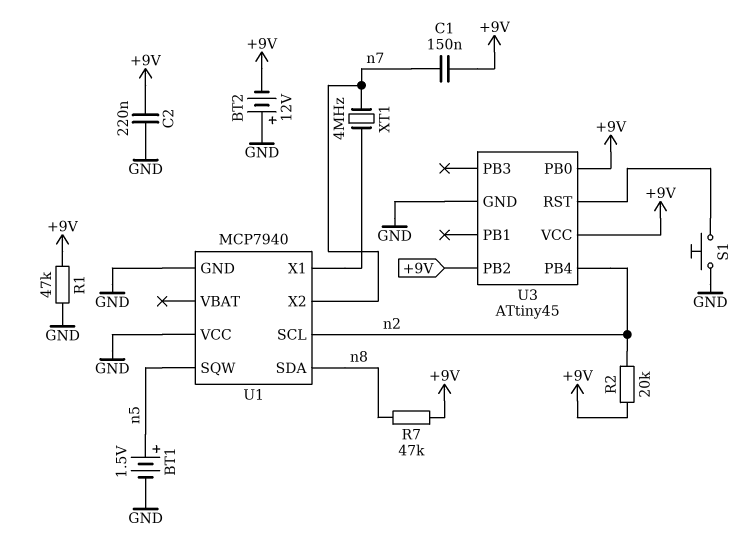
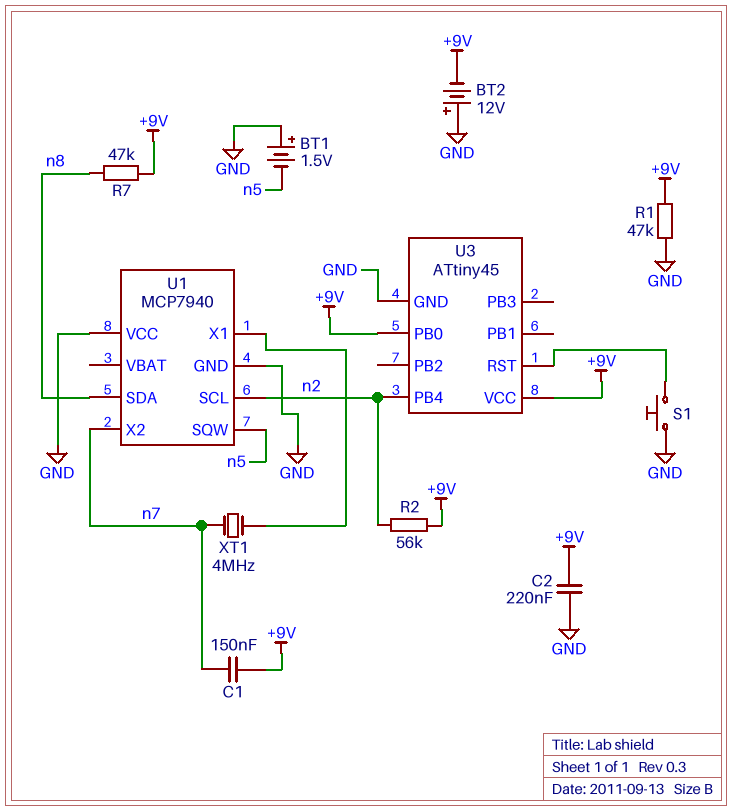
BT1: 1.5V (plus n5, minus GND) -> 1.5V (plus GND, minus n5)
R2: 20k (+9V, n2) -> 56k (+9V, n2)
U3 pin PB2: +9V -> none

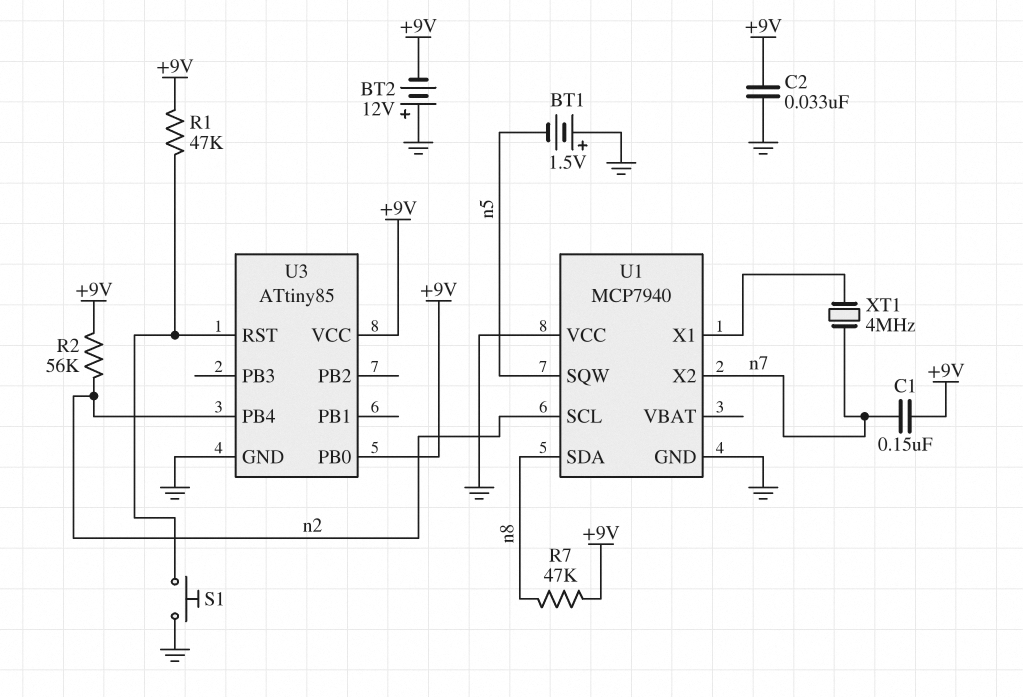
C2: 220nF (+9V, GND) -> 33nF (+9V, GND)
R1: 47k (+9V, GND) -> 47k (+9V, U3/RST)
U3: ATtiny45 -> ATtiny85

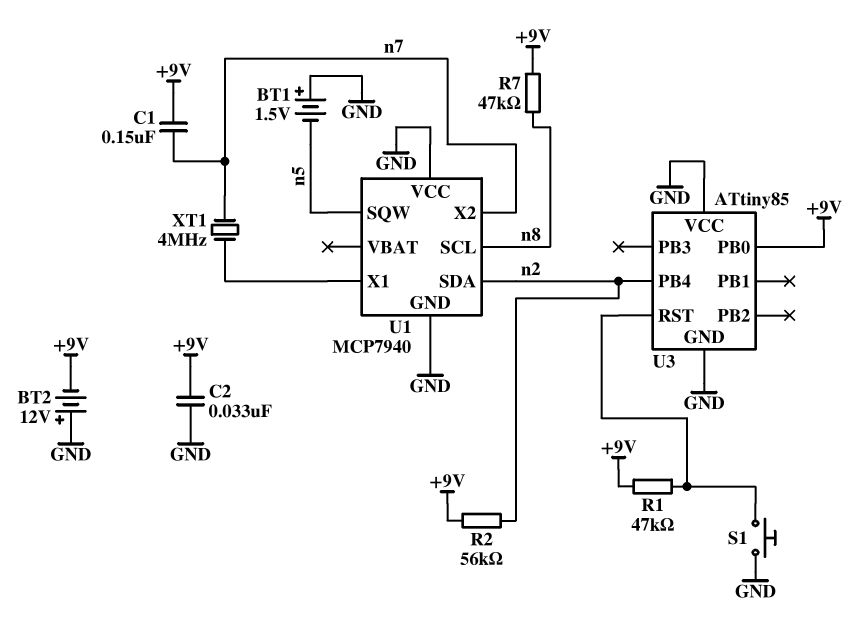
U1 pin SCL: n2 -> n8
U1 pin SDA: n8 -> n2
U3 pin VCC: +9V -> GND

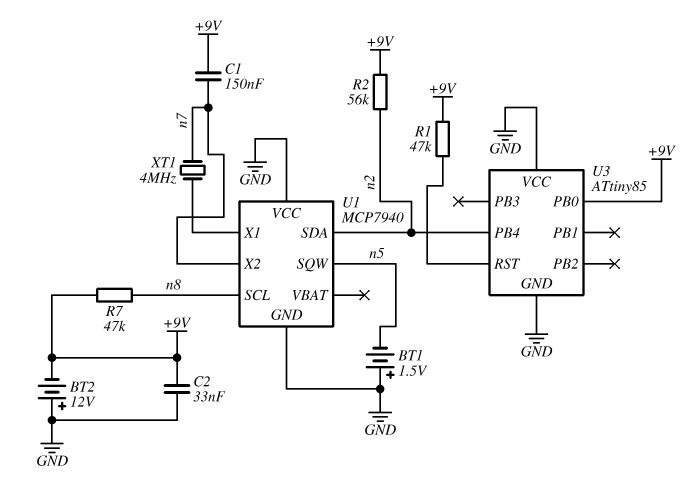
S1: button (GND, U3/RST) -> none

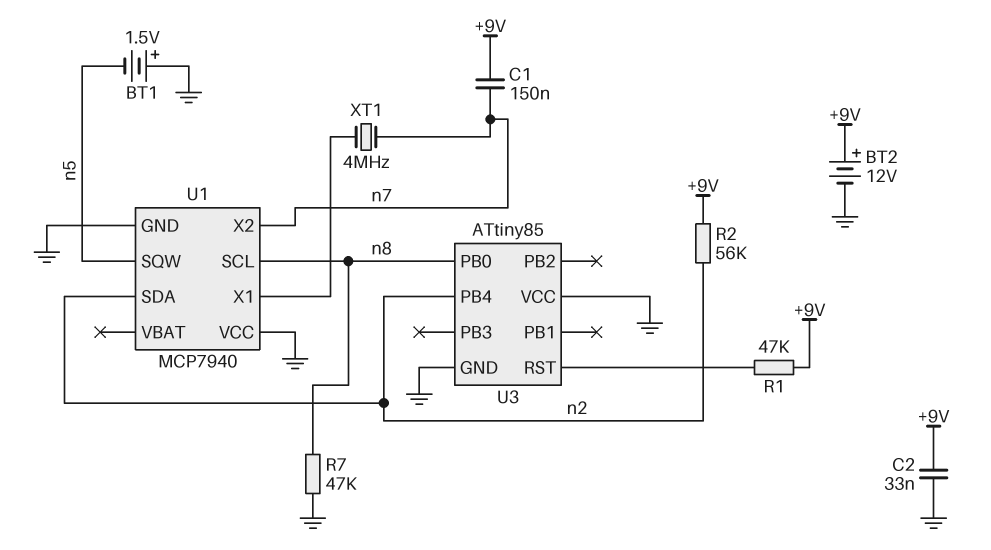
BT2: 12V (plus GND, minus +9V) -> 12V (plus +9V, minus GND)
R7: 47k (+9V, n8) -> 47k (GND, n8)
U3 pin PB0: +9V -> n8

